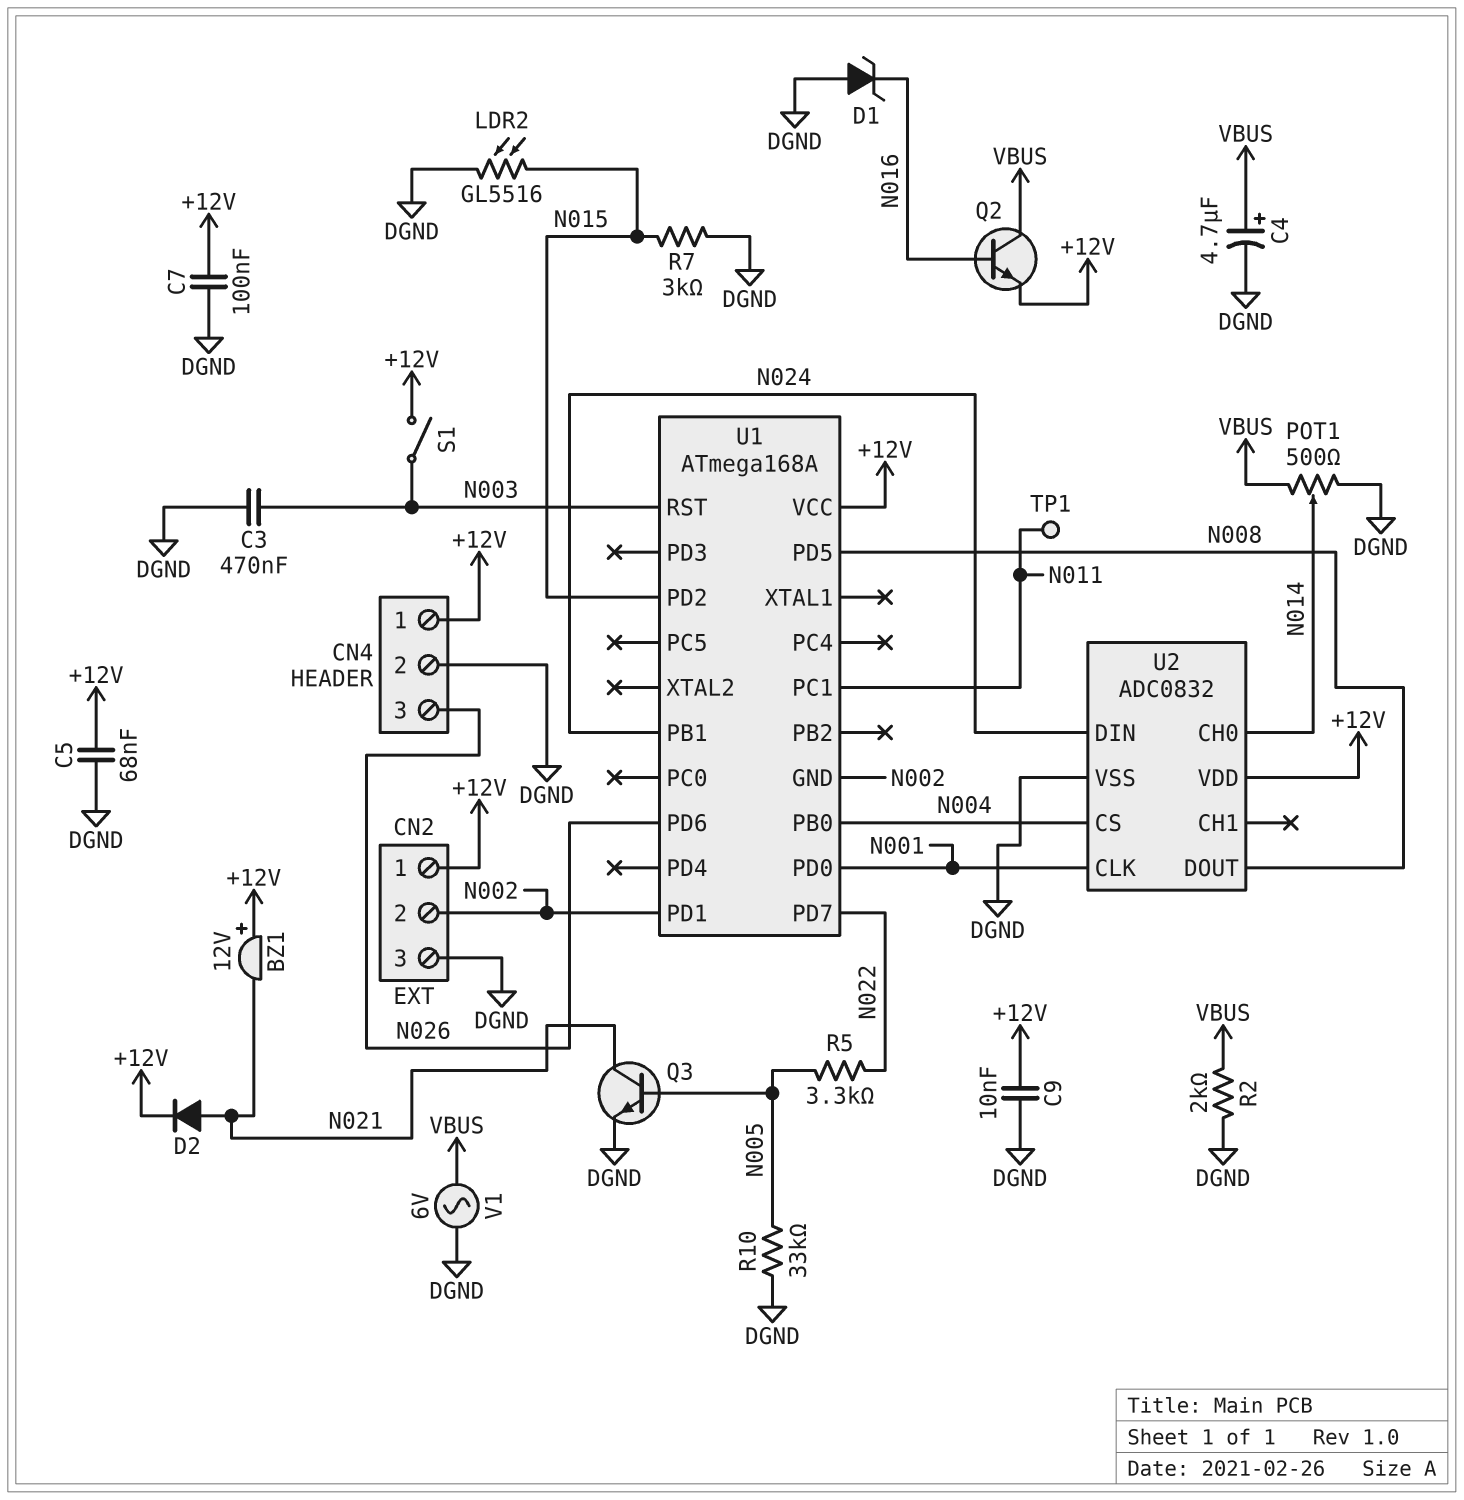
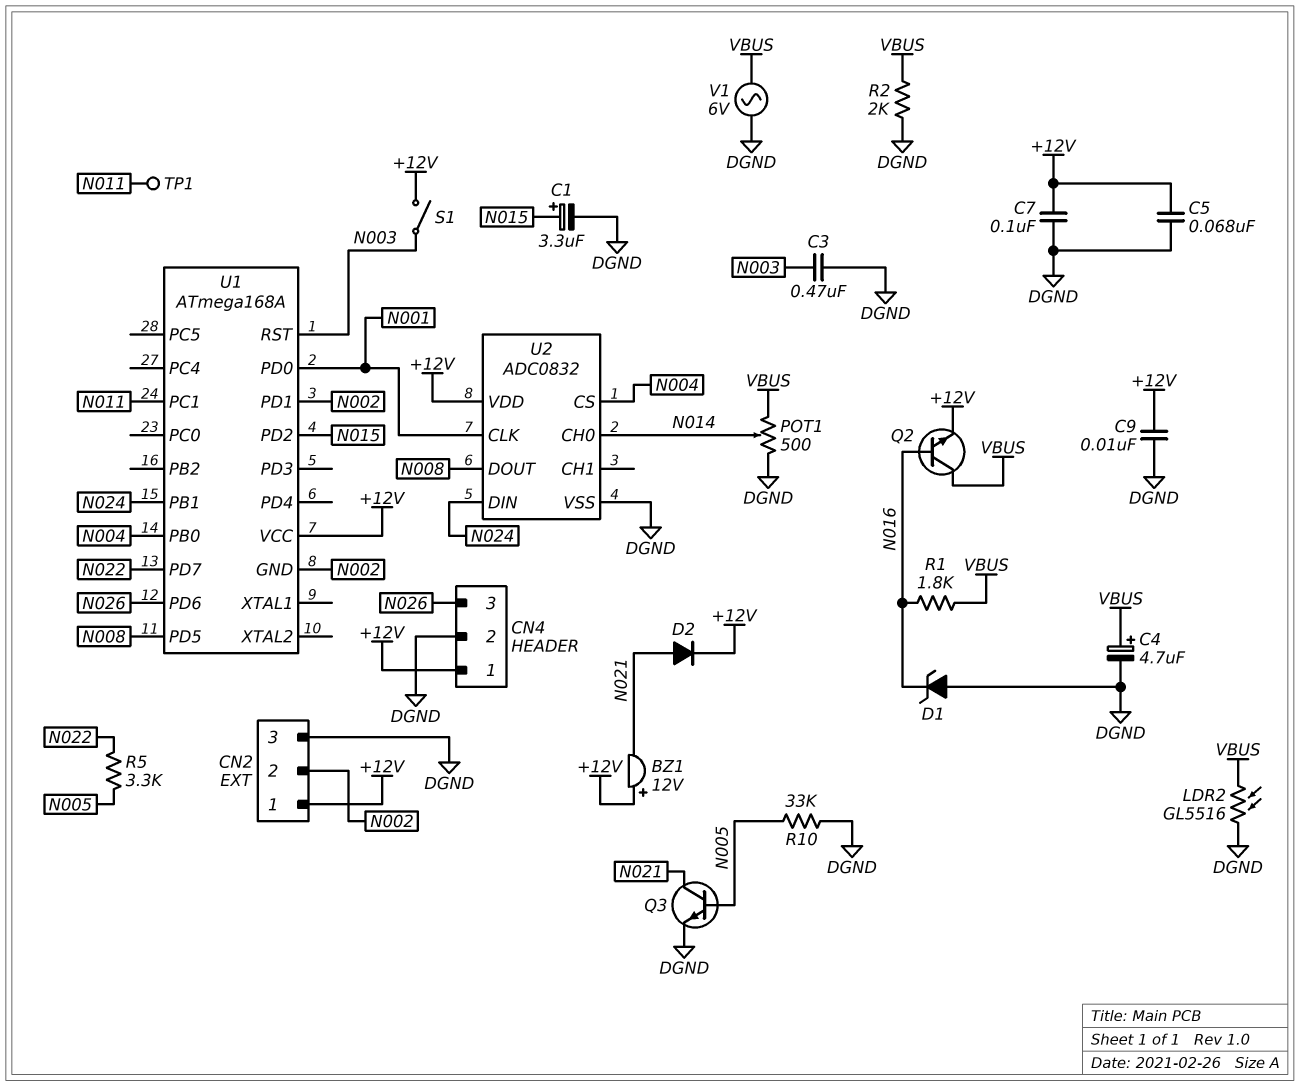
C1: none -> 3.3uF (plus N015, minus DGND)
LDR2: GL5516 (DGND, N015) -> GL5516 (DGND, VBUS)
R1: none -> 1.8k (N016, VBUS)
R7: 3k (DGND, N015) -> none

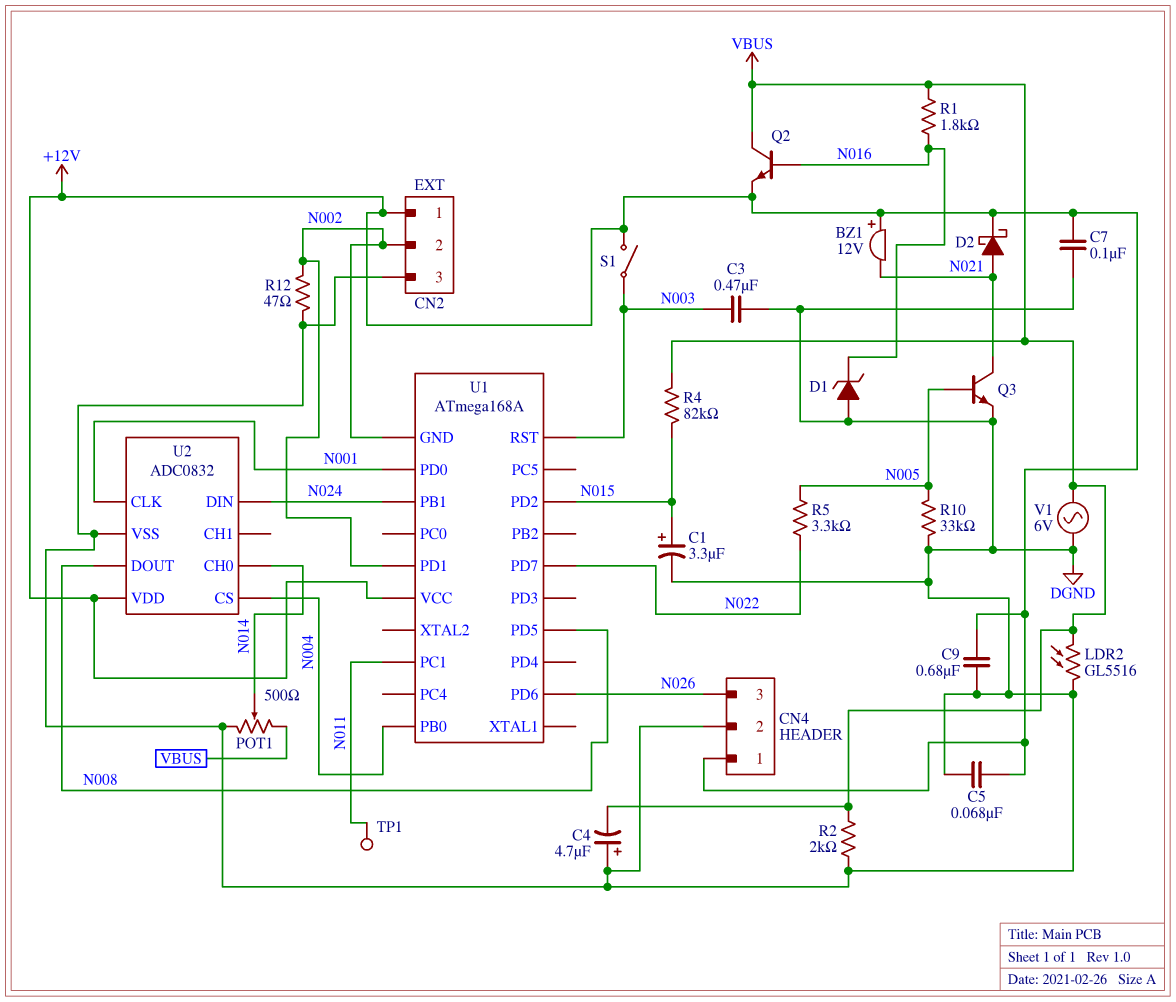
C4: 4.7uF (plus VBUS, minus DGND) -> 4.7uF (plus DGND, minus VBUS)
C9: 10nF (+12V, DGND) -> 680nF (+12V, DGND)
D2: diode (A N021, K +12V) -> schottky (A N021, K +12V)
R4: none -> 82k (N015, VBUS)
R12: none -> 47 (DGND, N002)

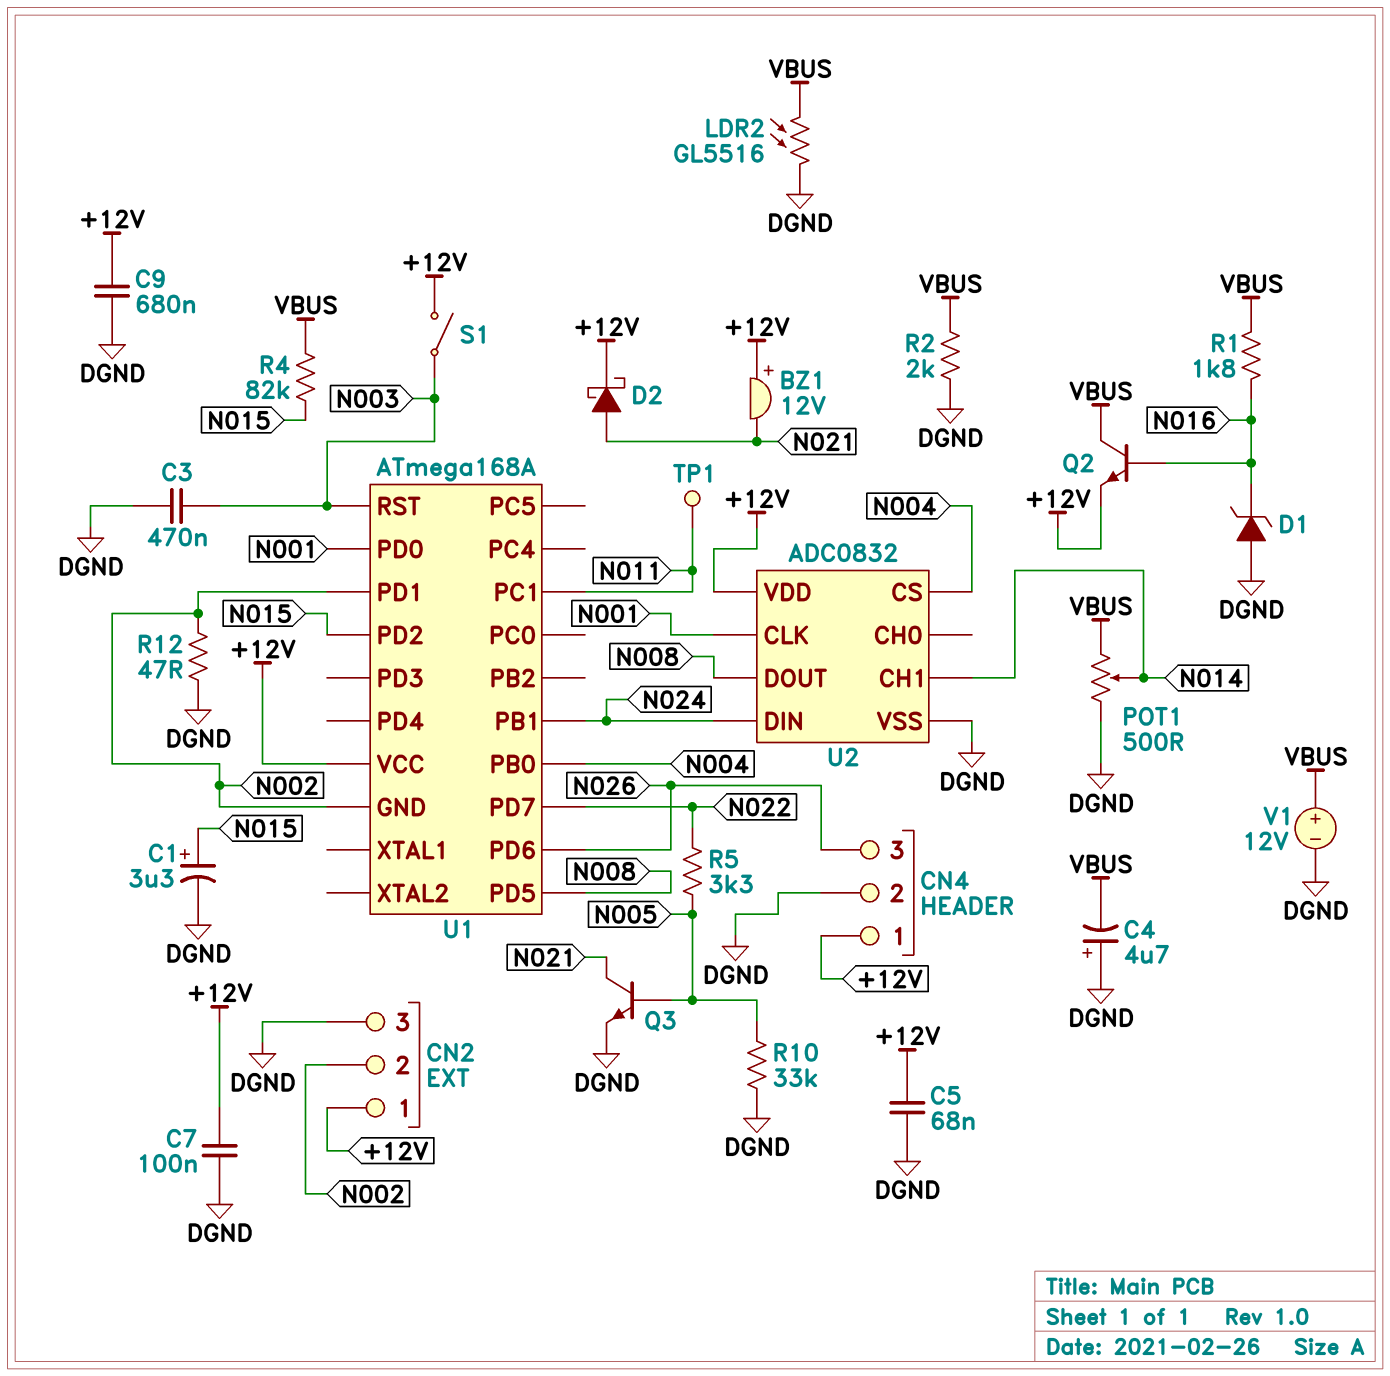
U2 pin CH0: N014 -> none
U2 pin CH1: none -> N014
V1: AC 6V (DGND, VBUS) -> 12V (plus VBUS, minus DGND)

